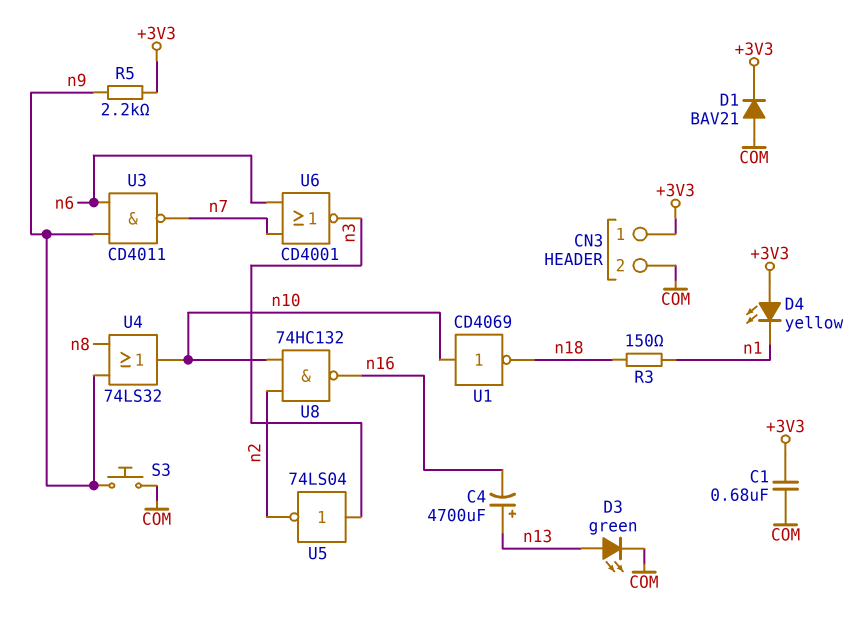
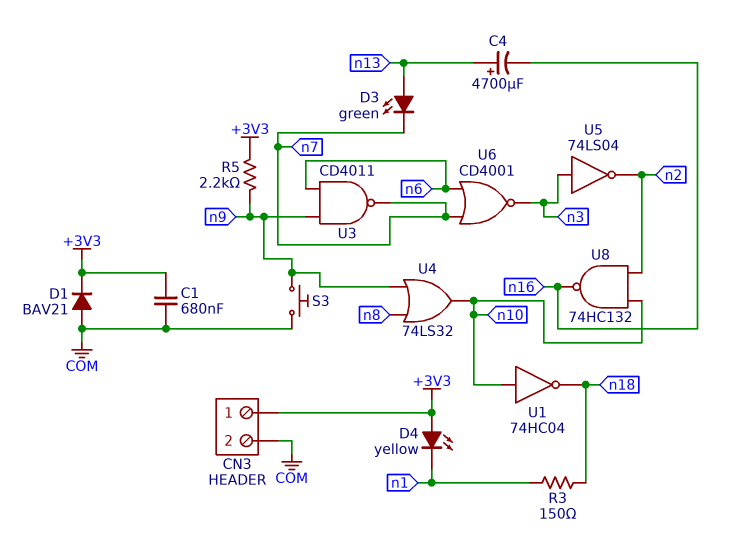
D3: LED green (A n13, K COM) -> LED green (A n13, K n7)
U1: NOT CD4069 (in n10, out n18) -> NOT 74HC04 (in n10, out n18)

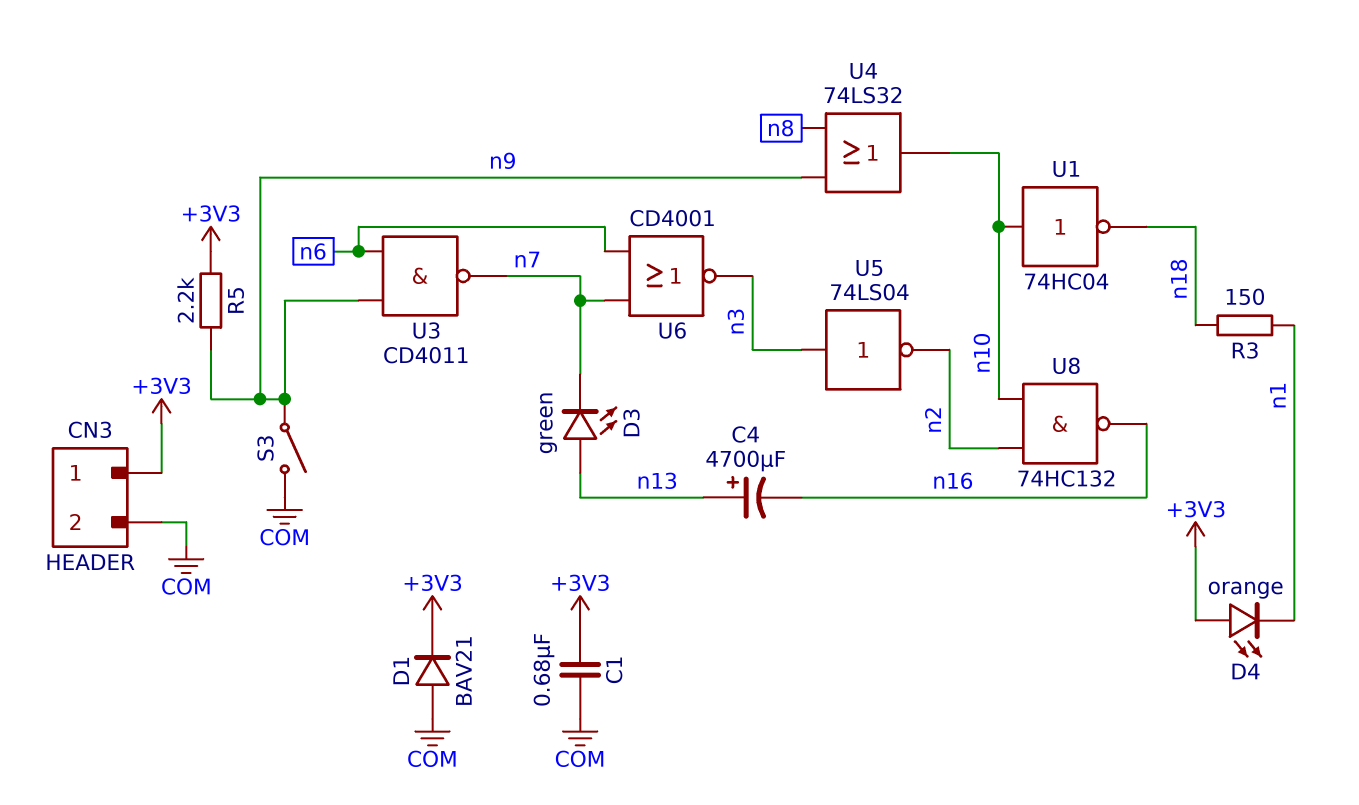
D4: LED yellow (A +3V3, K n1) -> LED orange (A +3V3, K n1)
S3: button (COM, n9) -> switch (COM, n9)

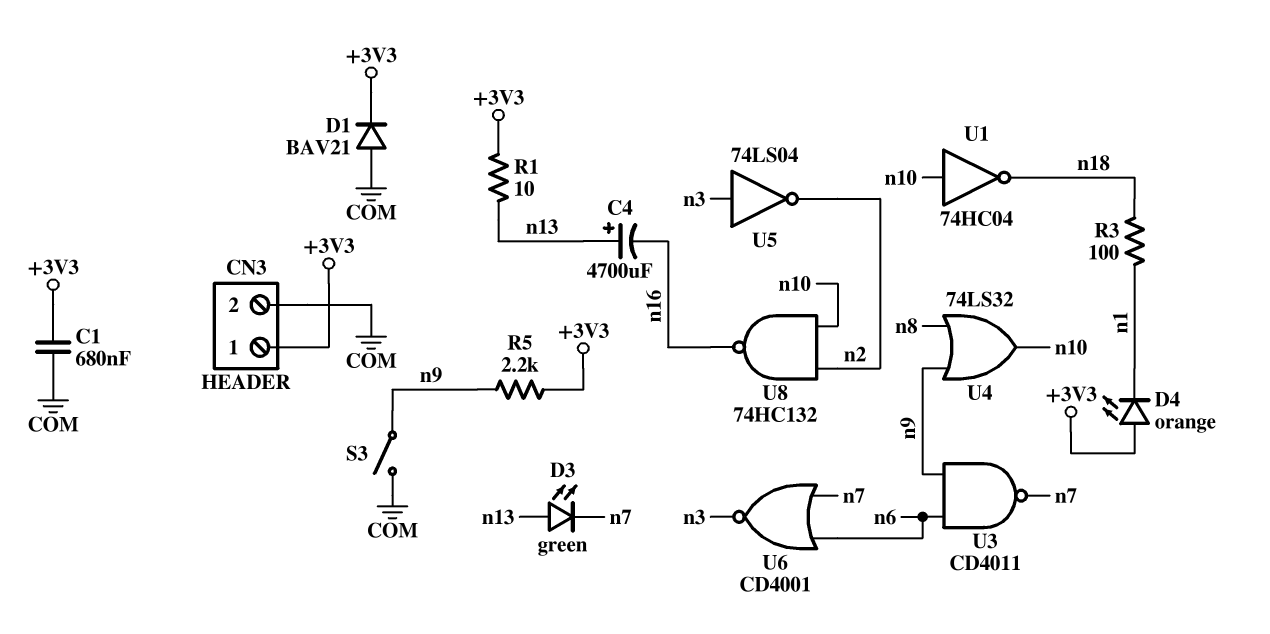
R1: none -> 10 (+3V3, n13)
R3: 150 (n1, n18) -> 100 (n1, n18)

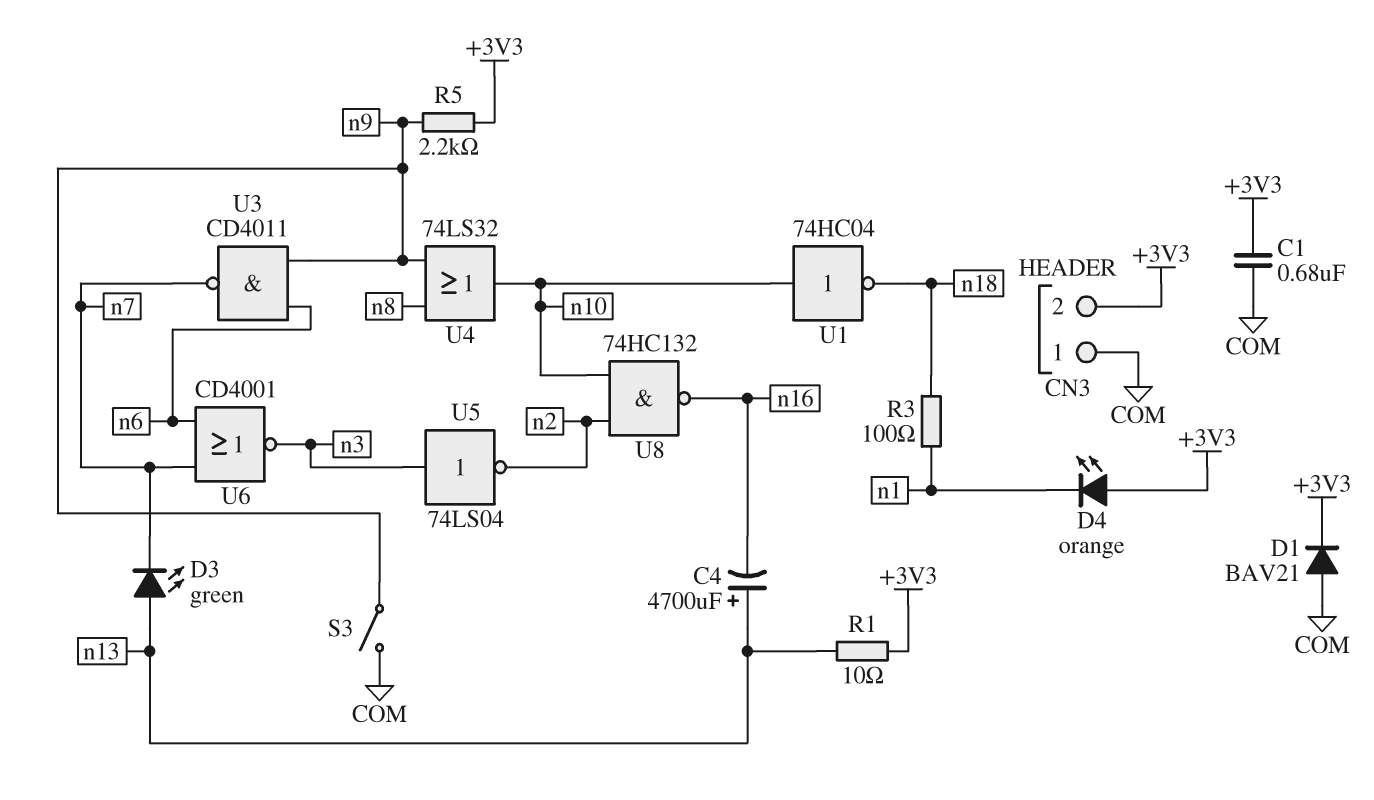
CN3 pin 1: +3V3 -> COM
CN3 pin 2: COM -> +3V3

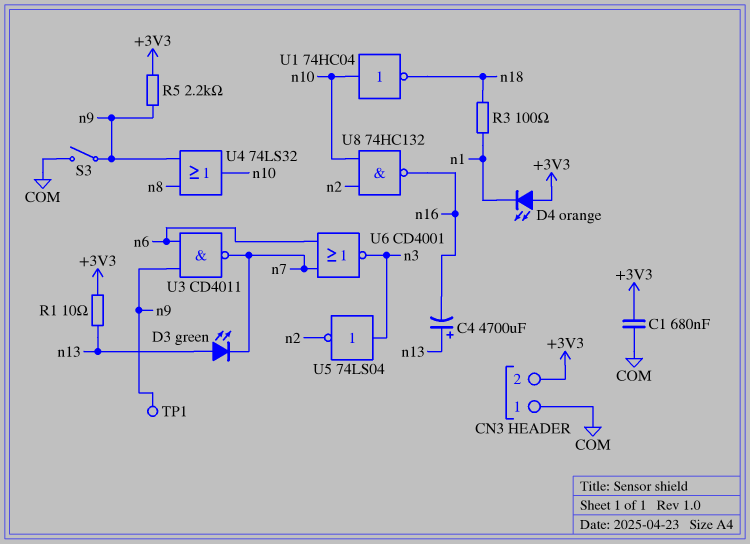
D1: diode BAV21 (A COM, K +3V3) -> none
TP1: none -> test point (n9)

